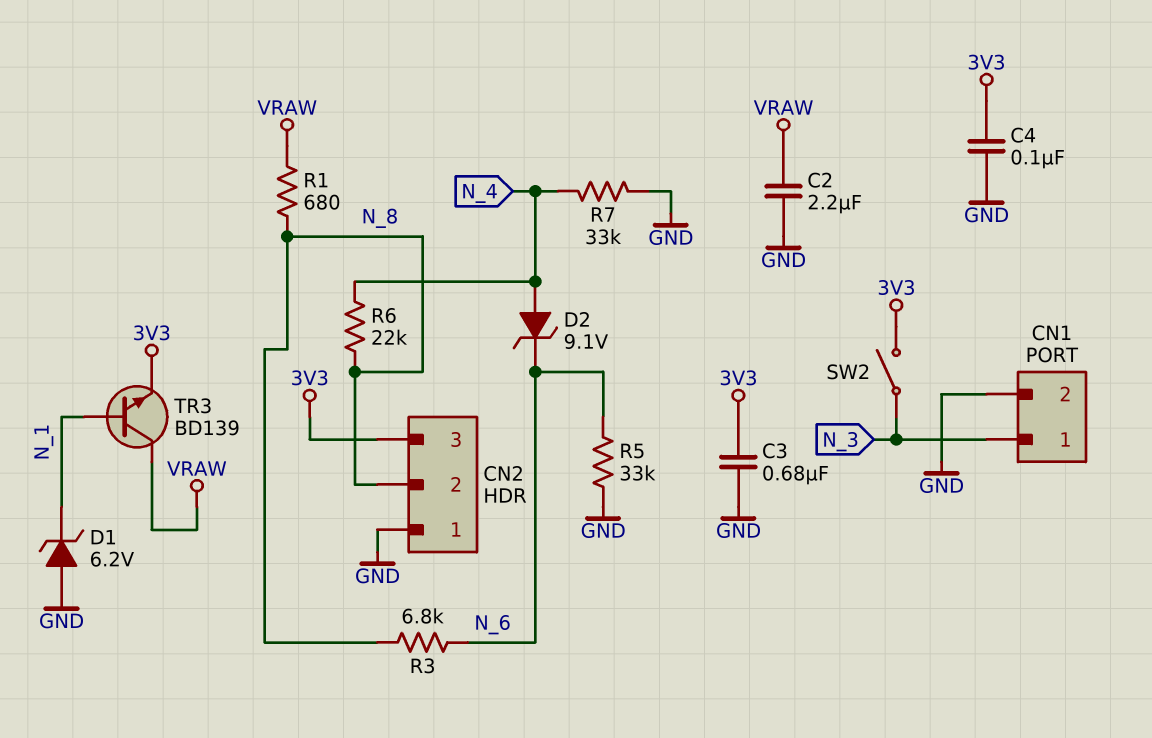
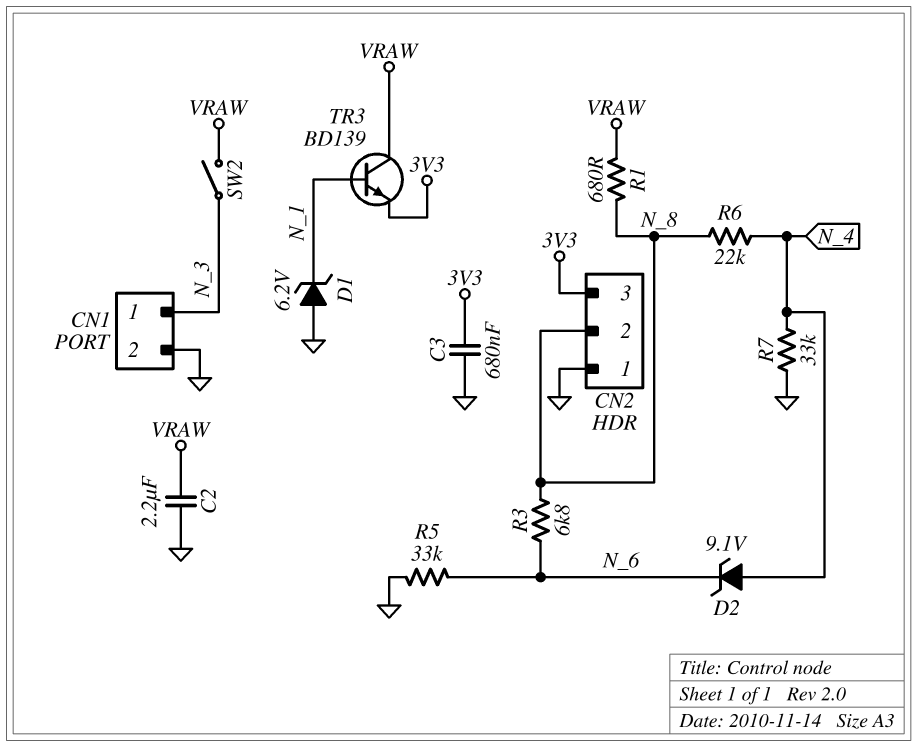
C4: 100nF (3V3, GND) -> none
SW2: switch (3V3, N_3) -> switch (N_3, VRAW)

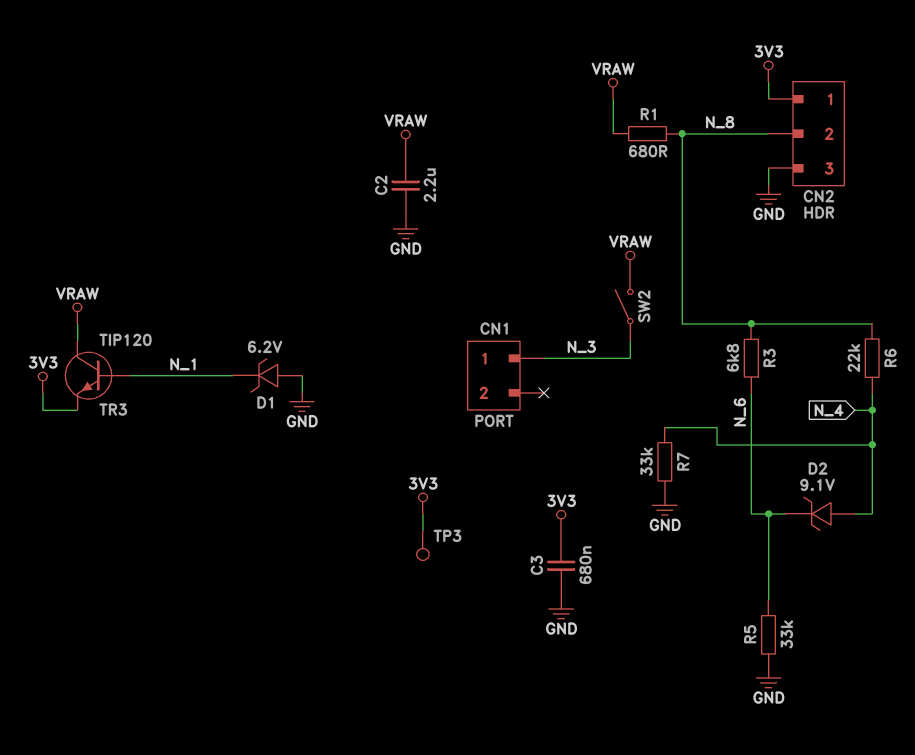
CN1 pin 2: GND -> none
CN2 pin 1: GND -> 3V3
CN2 pin 3: 3V3 -> GND
TP3: none -> test point (3V3)
TR3: NPN BD139 (B N_1, C VRAW, E 3V3) -> NPN TIP120 (B N_1, C VRAW, E 3V3)

